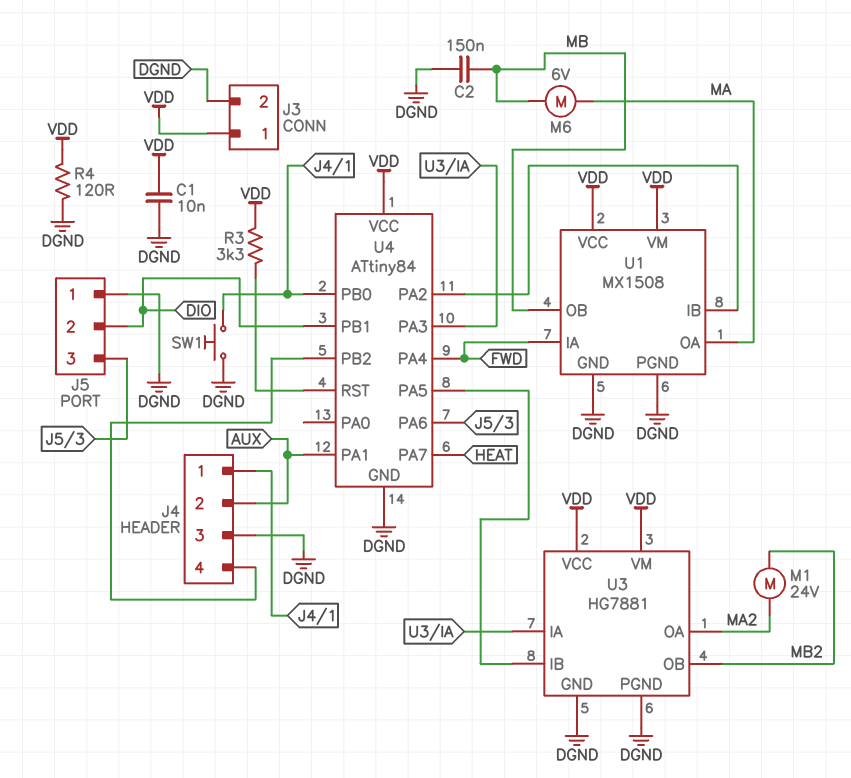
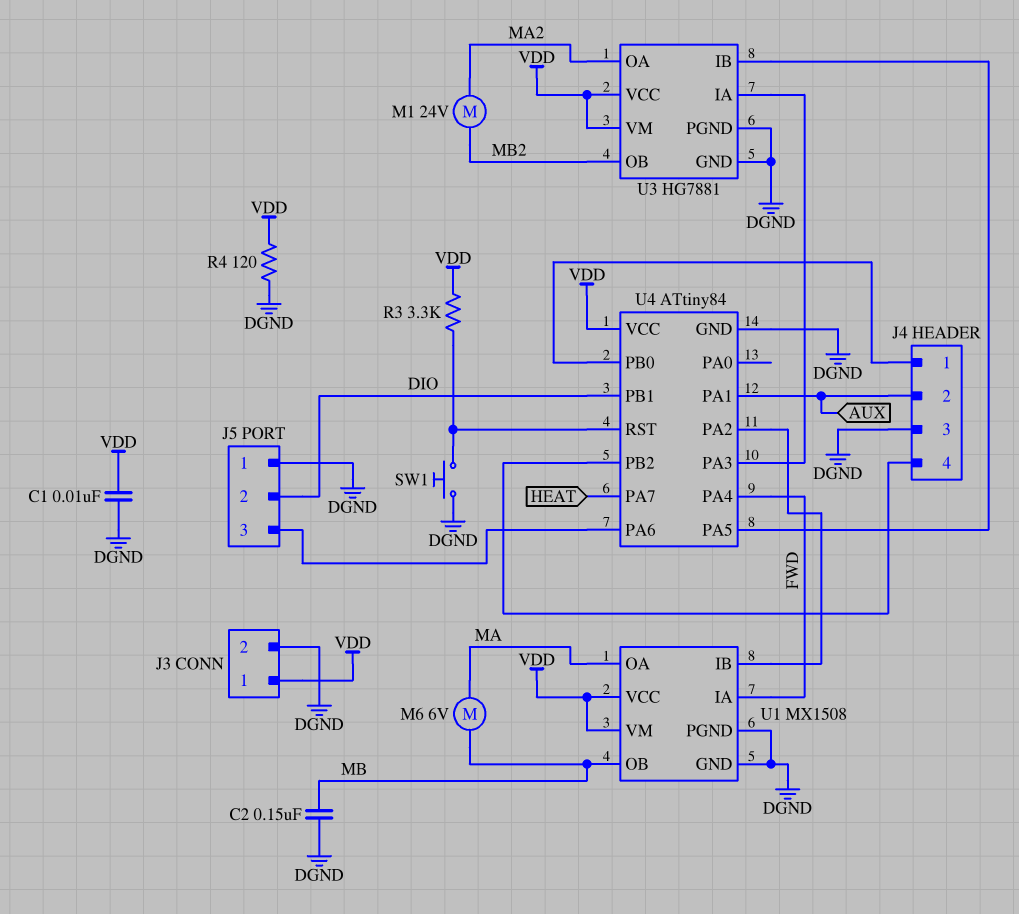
SW1: button (DGND, J4/1) -> button (DGND, U4/RST)

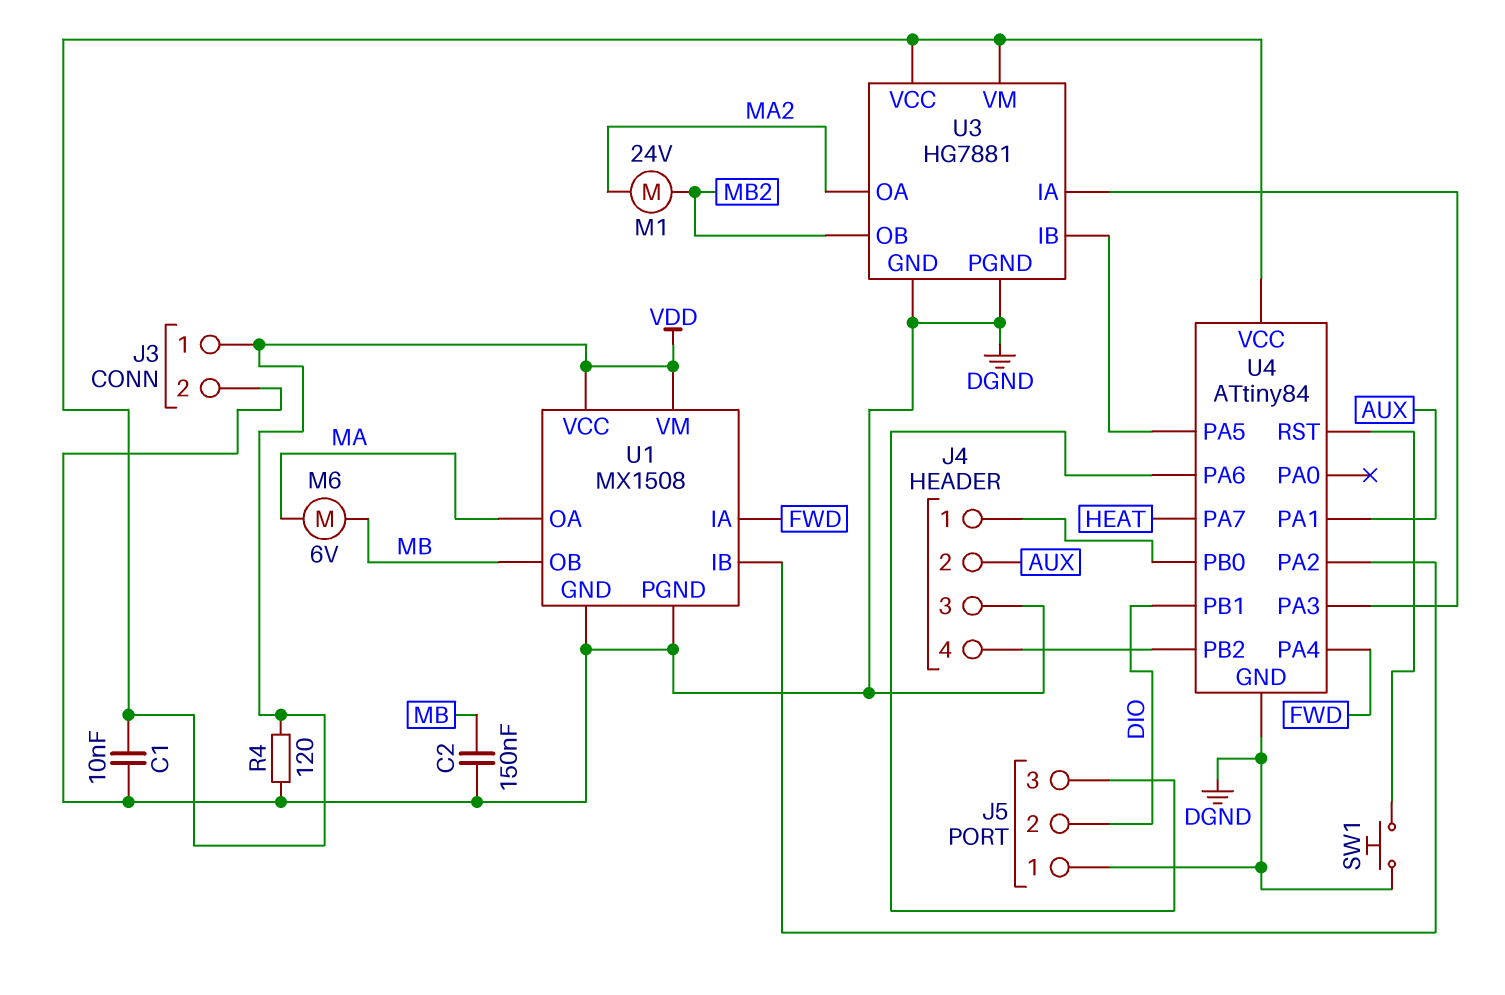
R3: 3.3k (U4/RST, VDD) -> none

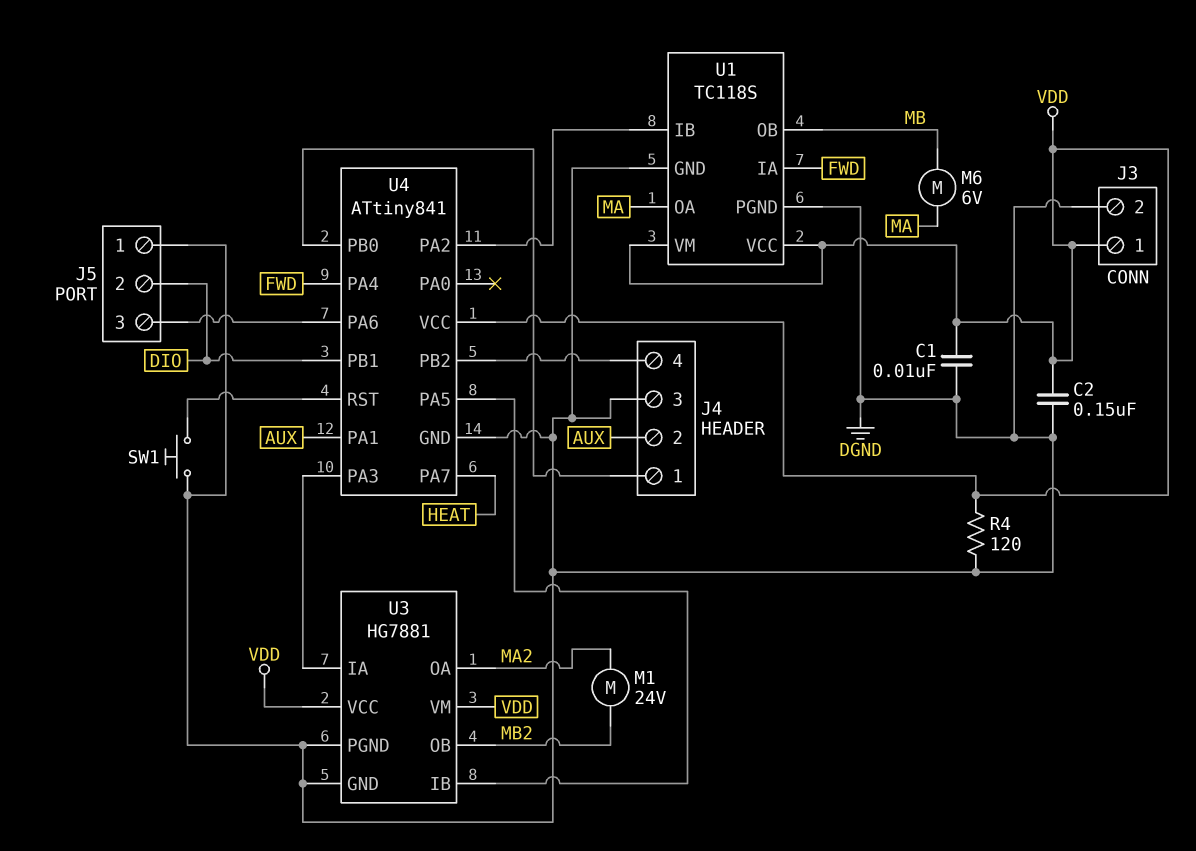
C2: 150nF (DGND, MB) -> 150nF (DGND, VDD)
U1: MX1508 -> TC118S
U4: ATtiny84 -> ATtiny841

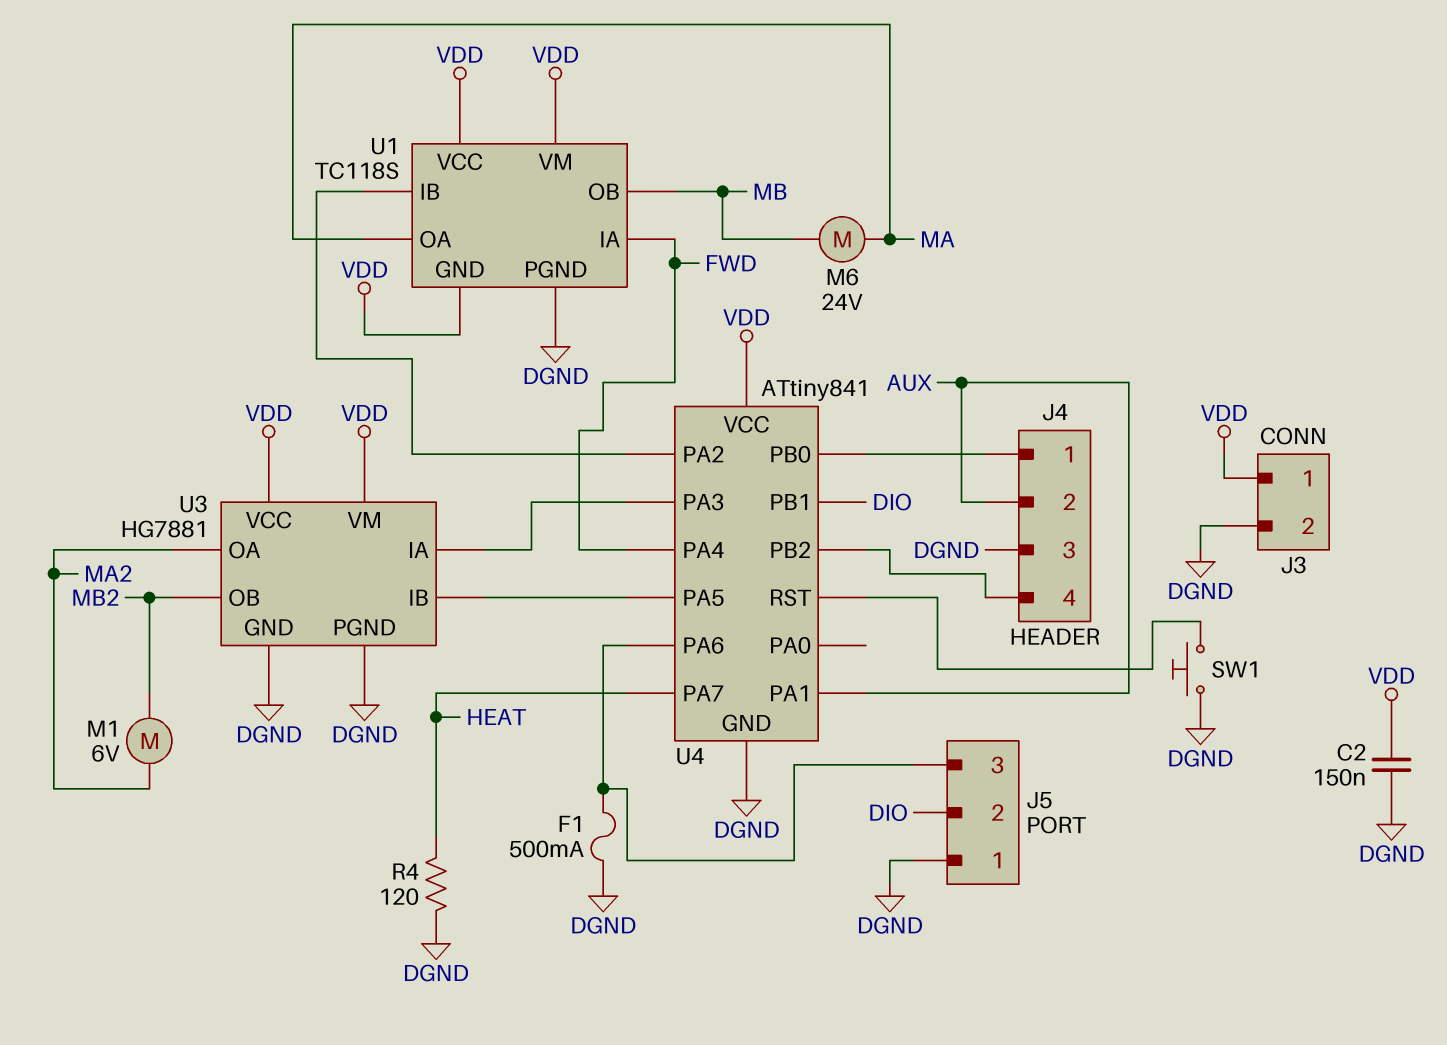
C1: 10nF (DGND, VDD) -> none
F1: none -> 500mA (DGND, J5/3)
M1: motor 24V (MA2, MB2) -> motor 6V (MA2, MB2)
M6: motor 6V (MA, MB) -> motor 24V (MA, MB)
R4: 120 (DGND, VDD) -> 120 (DGND, HEAT)
U1 pin GND: DGND -> VDD

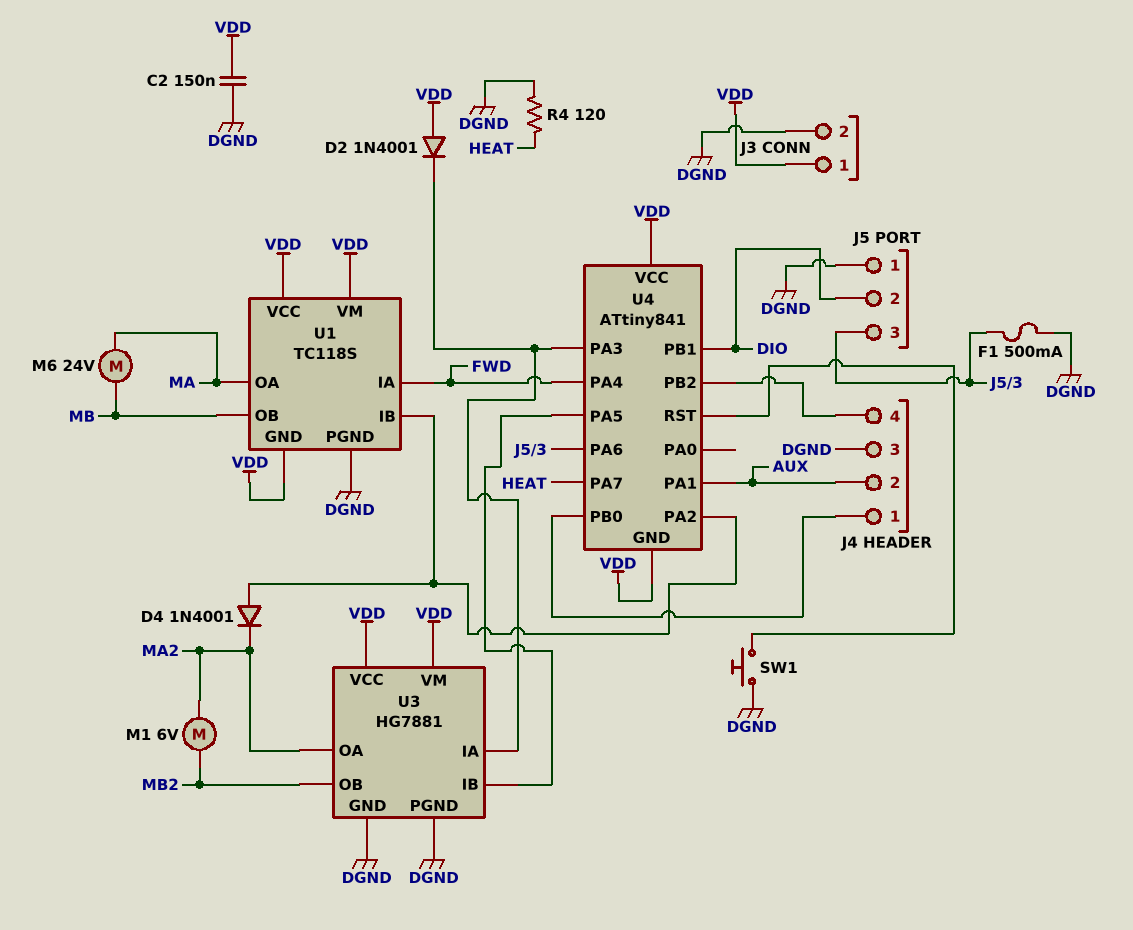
D2: none -> diode 1N4001 (A VDD, K U3/IA)
D4: none -> diode 1N4001 (A U1/IB, K MA2)
U4 pin GND: DGND -> VDD

